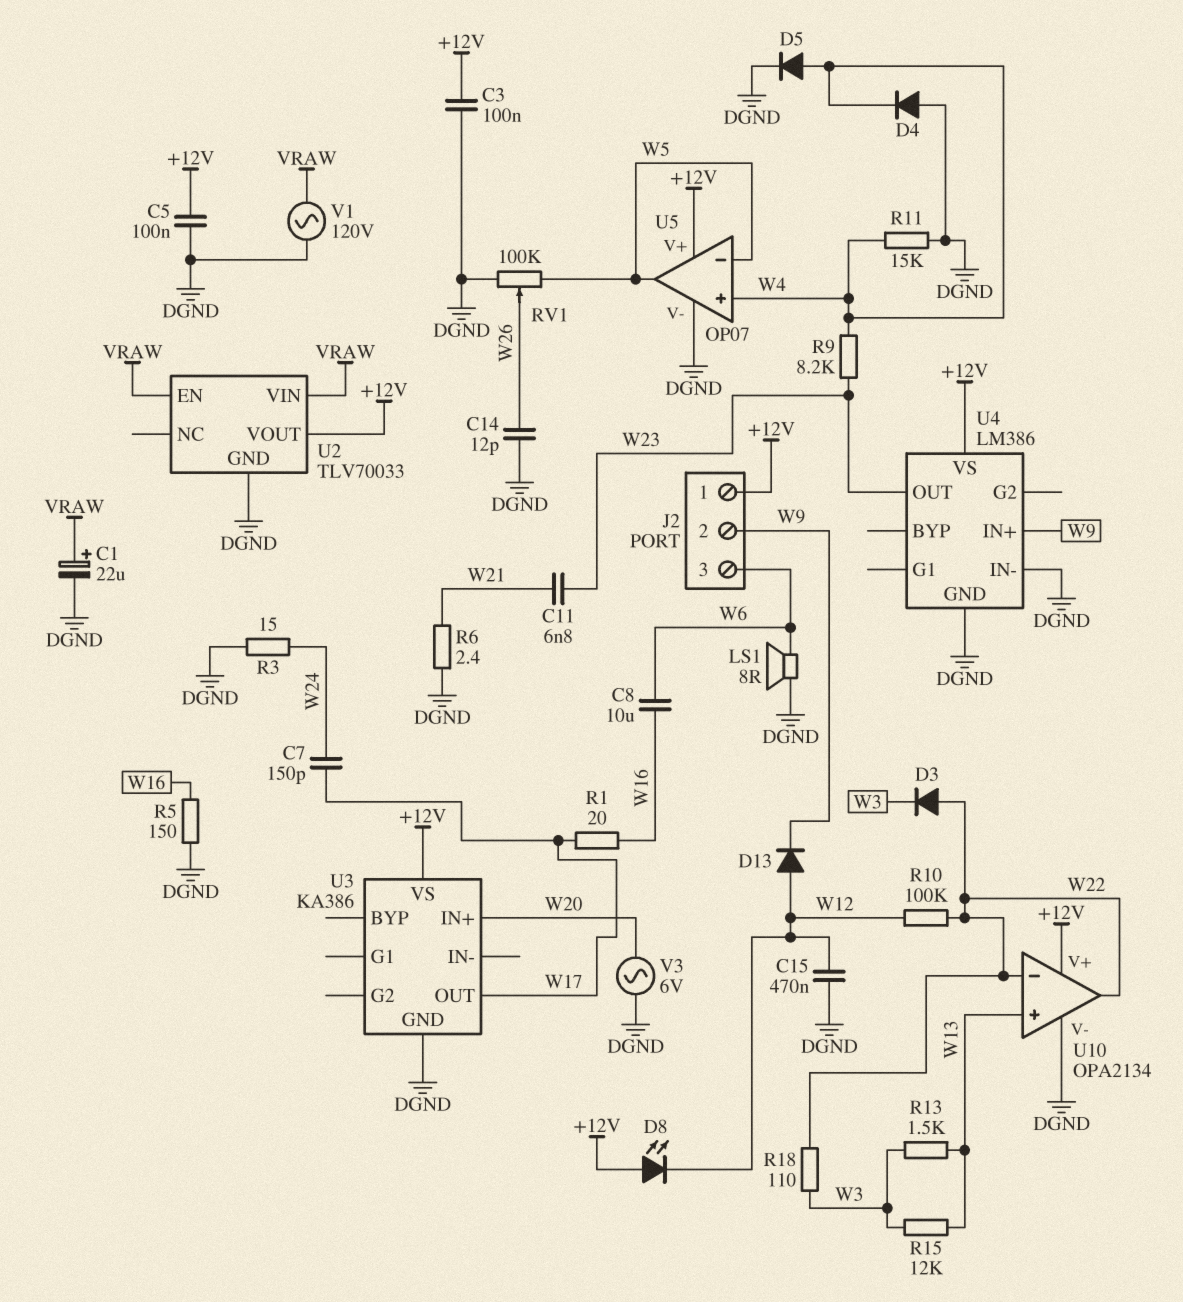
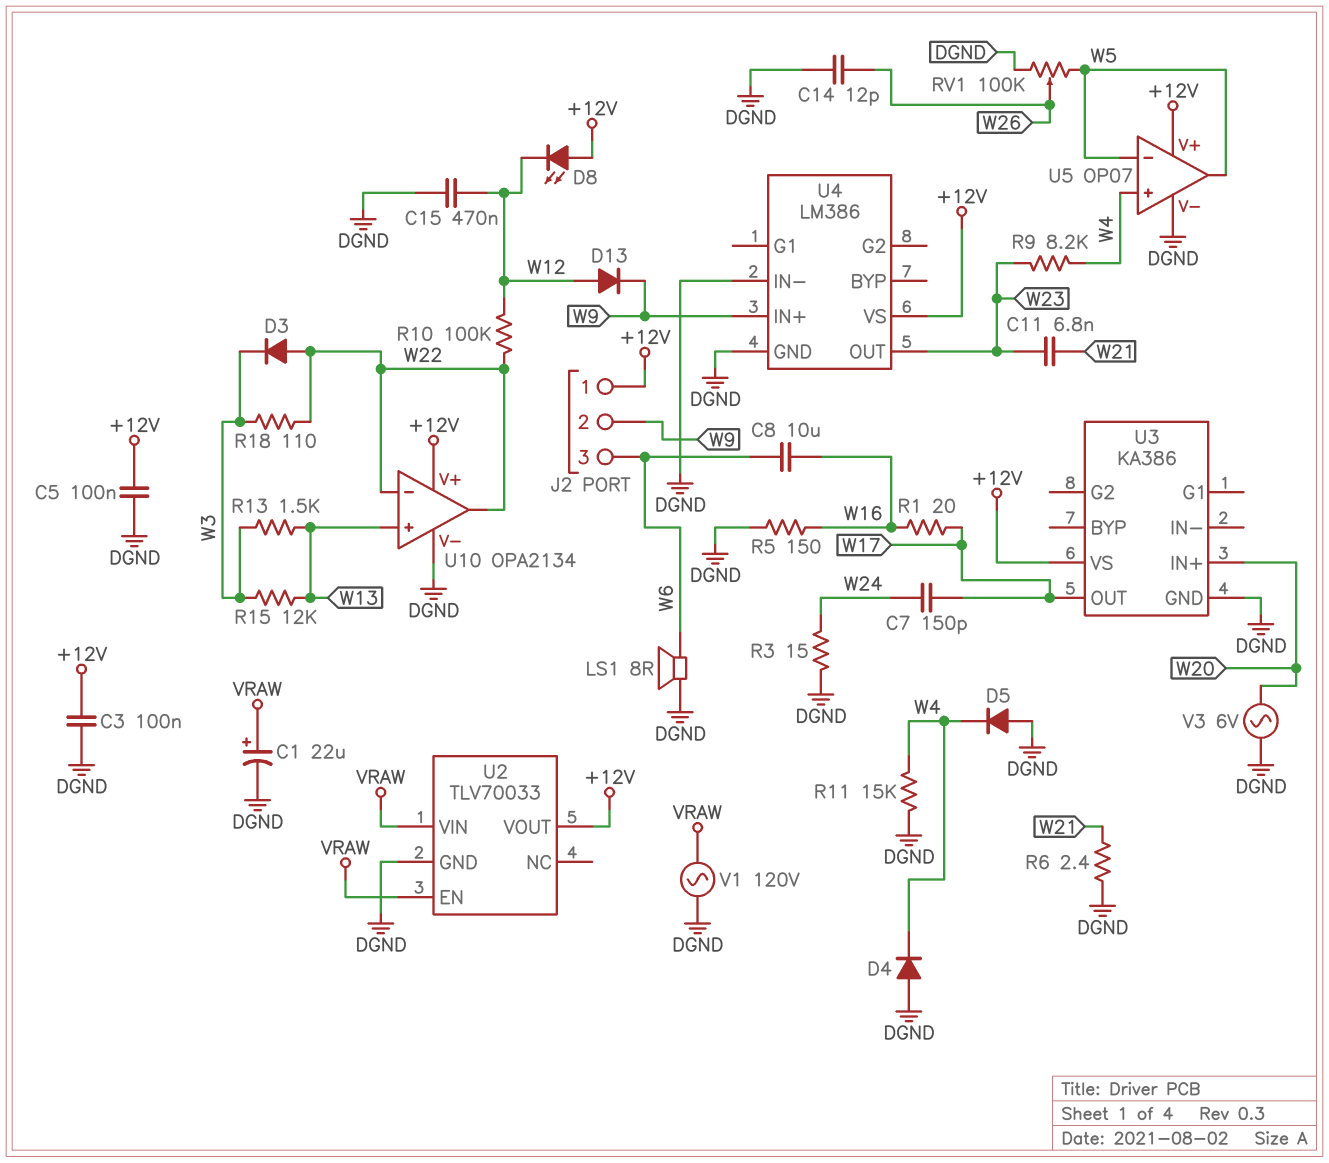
D5: diode (A W4, K DGND) -> diode (A DGND, K W4)

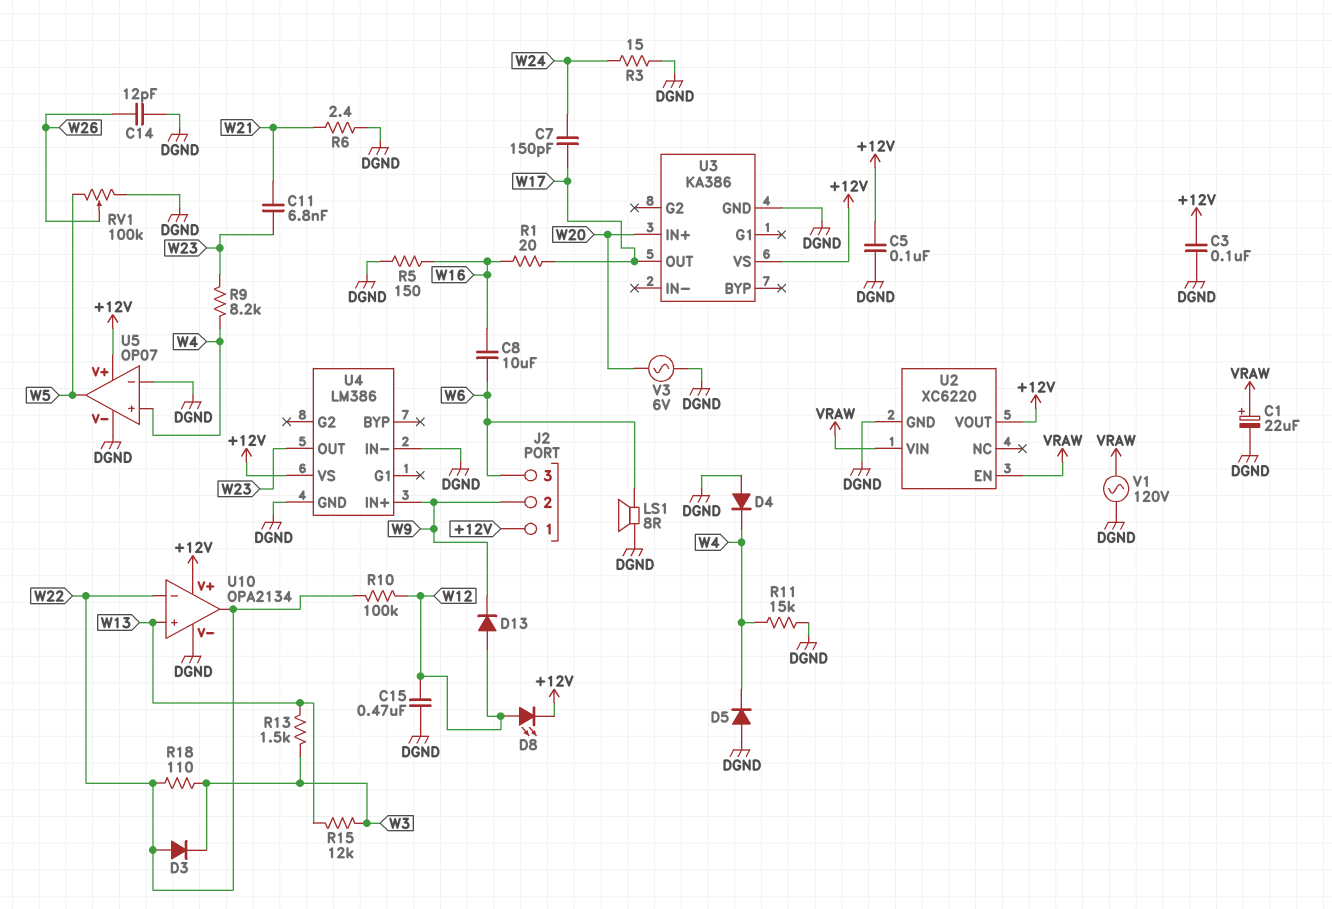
D8: LED (A +12V, K W12) -> LED (A W12, K +12V)
U2: TLV70033 -> XC6220
U5 pin in-: W5 -> DGND

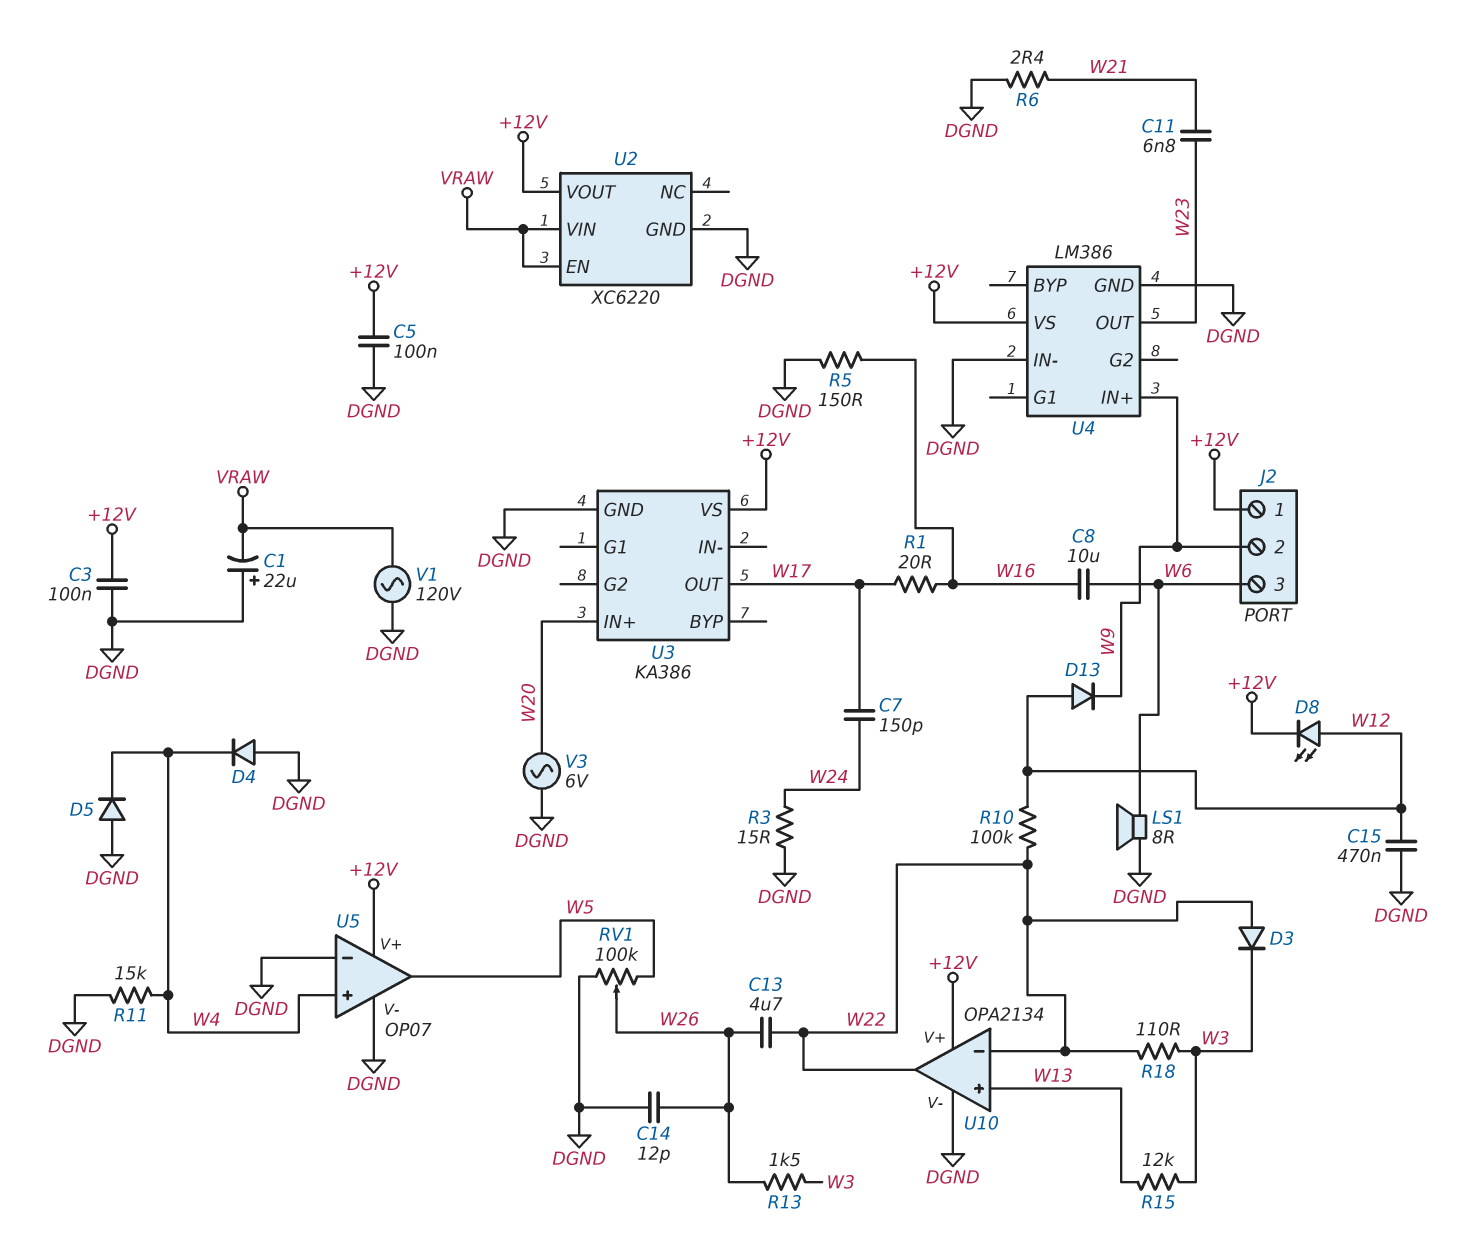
C1: 22uF (plus VRAW, minus DGND) -> 22uF (plus DGND, minus VRAW)
C13: none -> 4.7uF (W22, W26)
R9: 8.2k (W4, W23) -> none
R13: 1.5k (W3, W13) -> 1.5k (W3, W26)

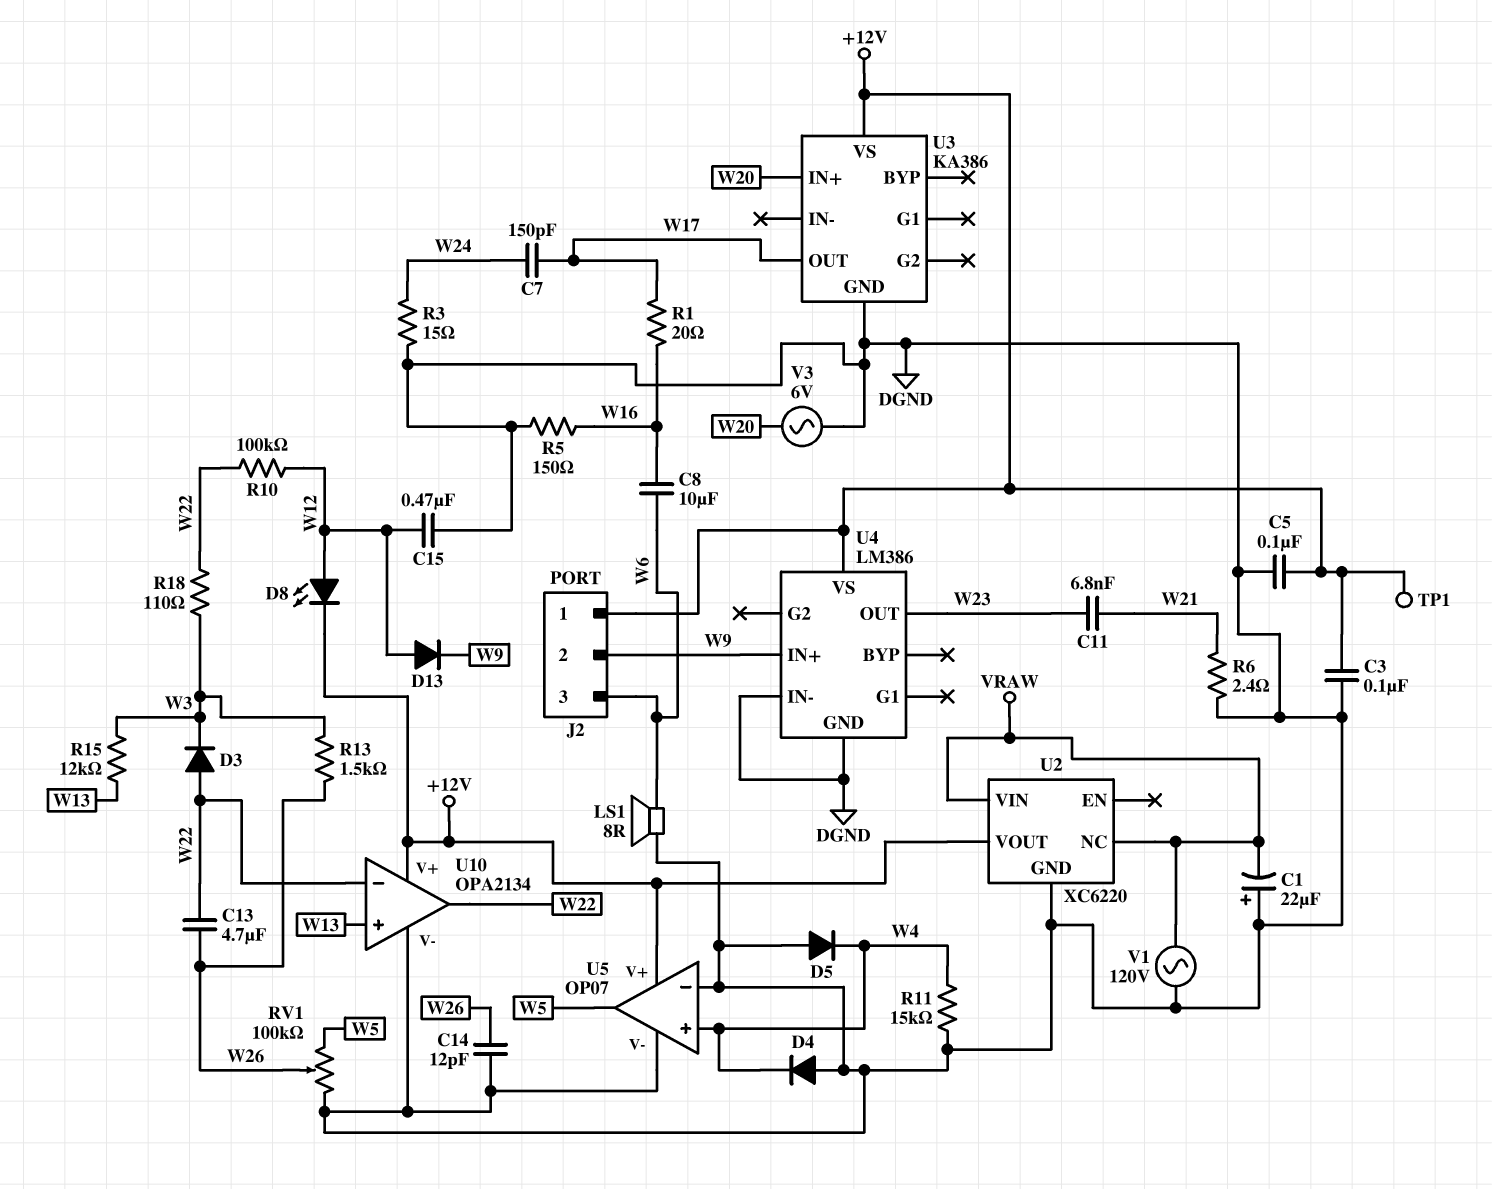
TP1: none -> test point (+12V)
U2 pin EN: VRAW -> none
U2 pin NC: none -> VRAW

